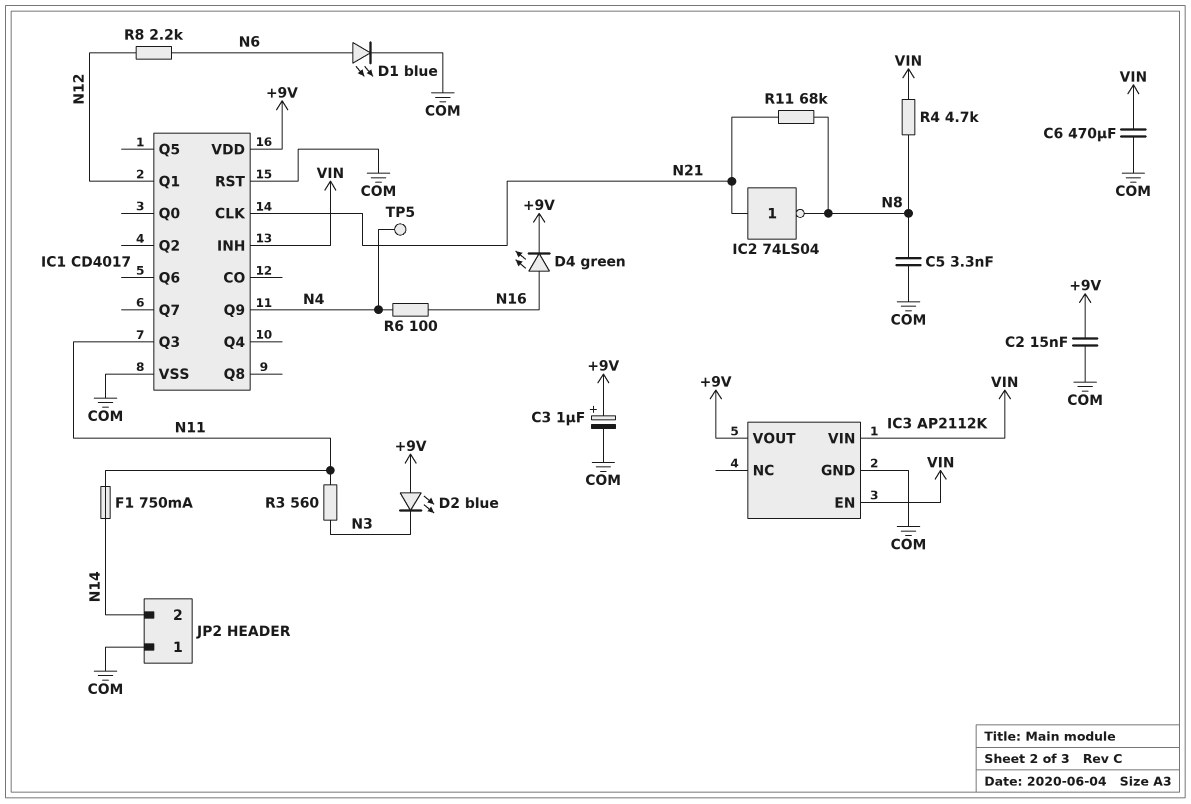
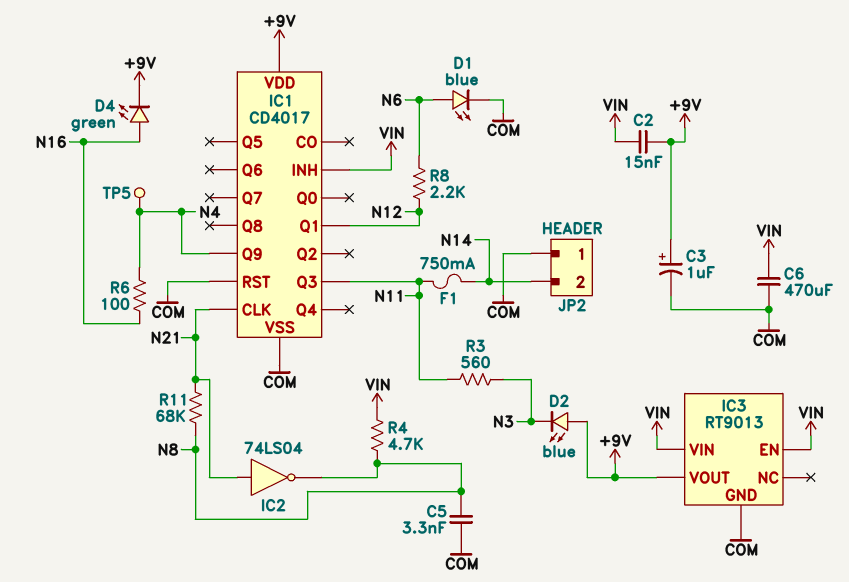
C2: 15nF (+9V, COM) -> 15nF (+9V, VIN)
IC3: AP2112K -> RT9013

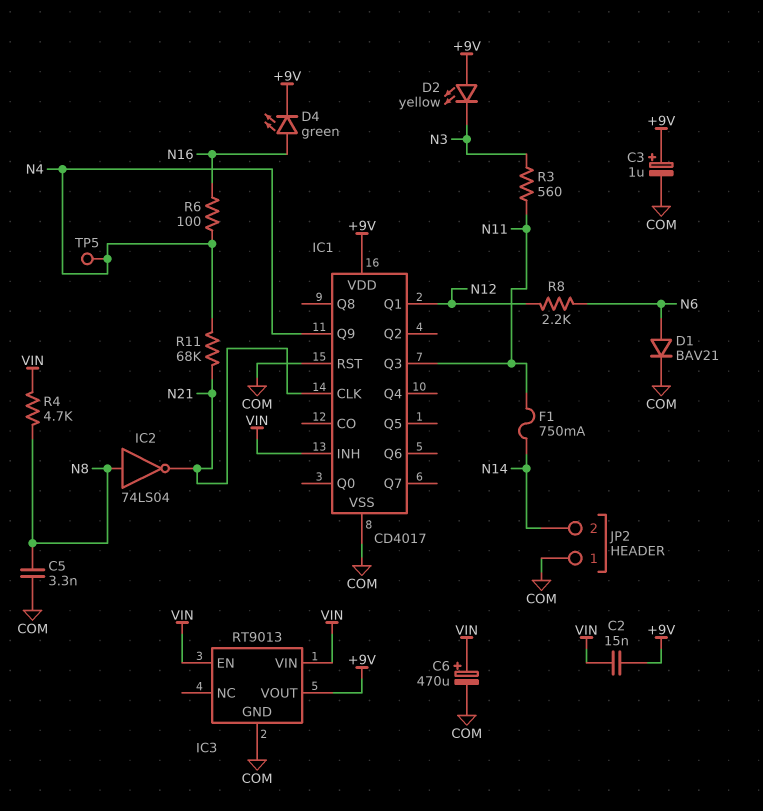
C6: 470uF (COM, VIN) -> 470uF (plus VIN, minus COM)
D1: LED blue (A N6, K COM) -> diode BAV21 (A N6, K COM)
D2: LED blue (A +9V, K N3) -> LED yellow (A +9V, K N3)
IC2: NOT 74LS04 (in N21, out N8) -> NOT 74LS04 (in N8, out N21)
R11: 68k (N8, N21) -> 68k (N4, N21)

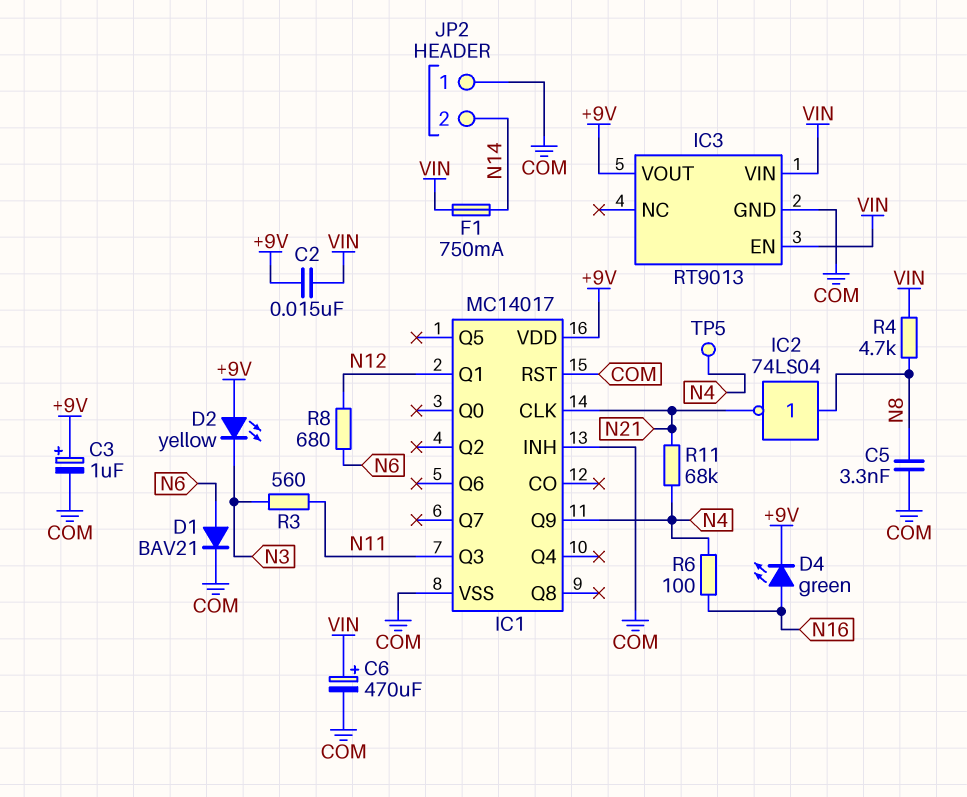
F1: 750mA (N11, N14) -> 750mA (N14, VIN)
IC1: CD4017 -> MC14017
IC1 pin INH: VIN -> COM
R8: 2.2k (N6, N12) -> 680 (N6, N12)

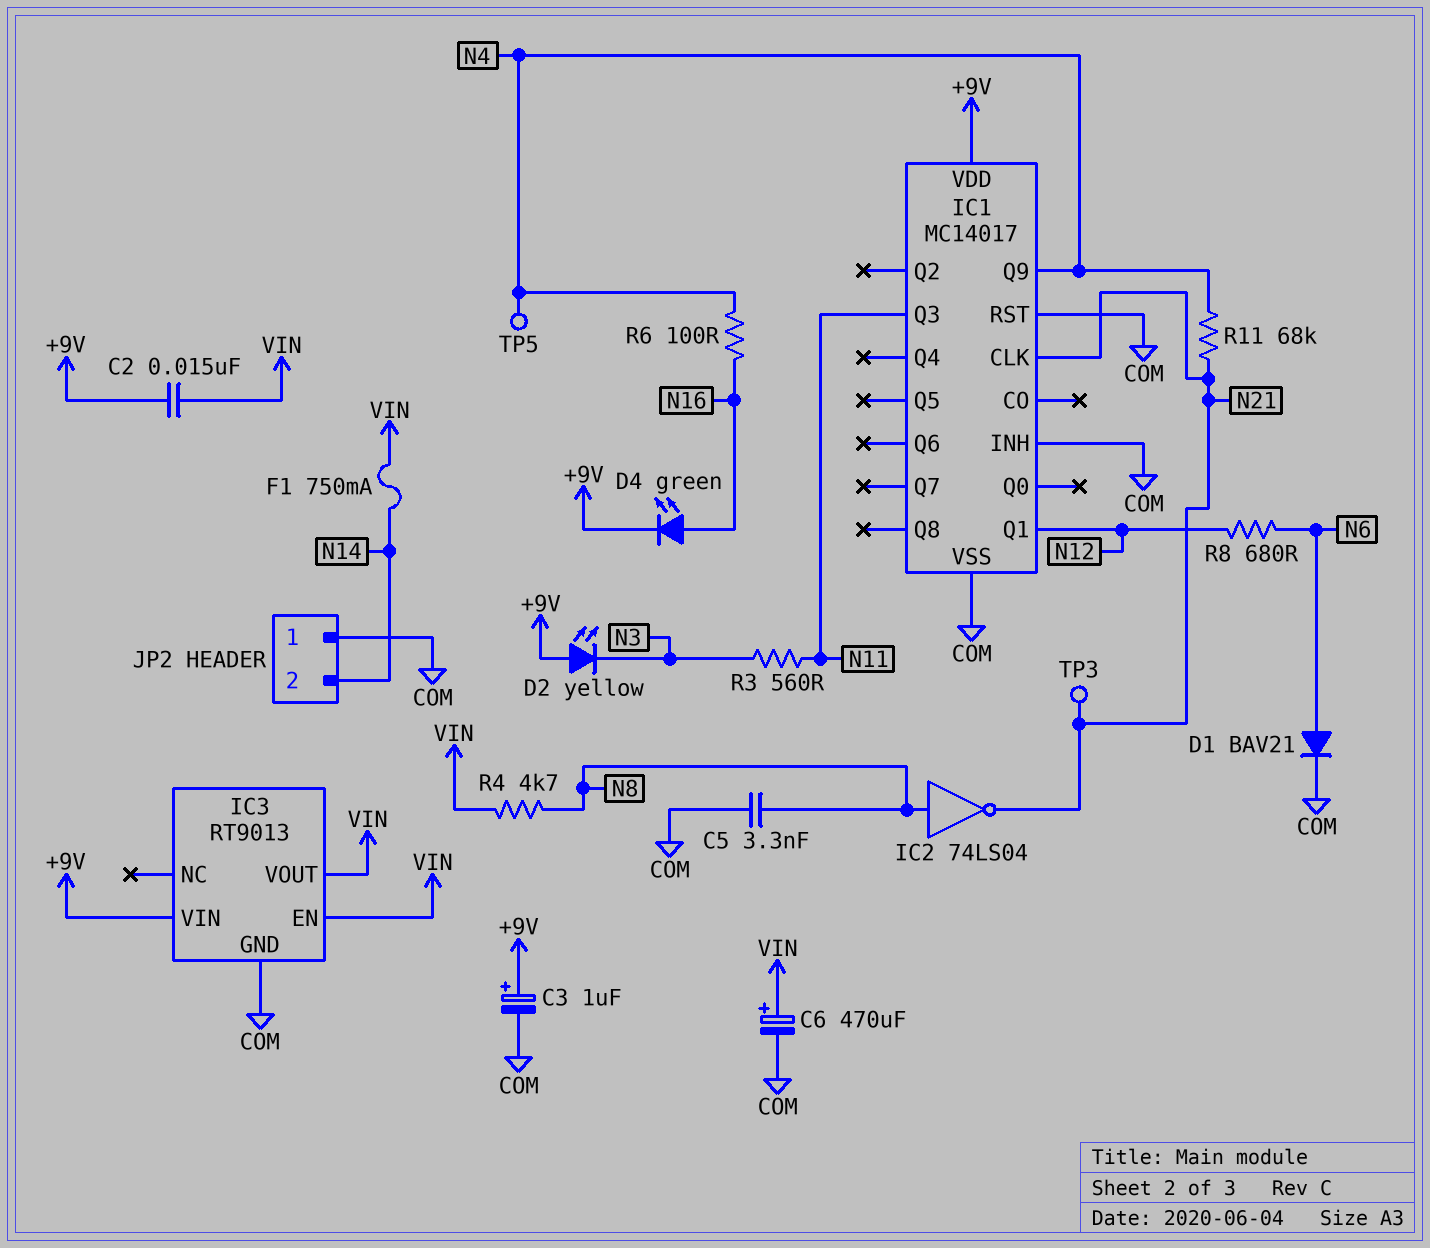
IC3 pin VIN: VIN -> +9V
IC3 pin VOUT: +9V -> VIN
TP3: none -> test point (N21)

